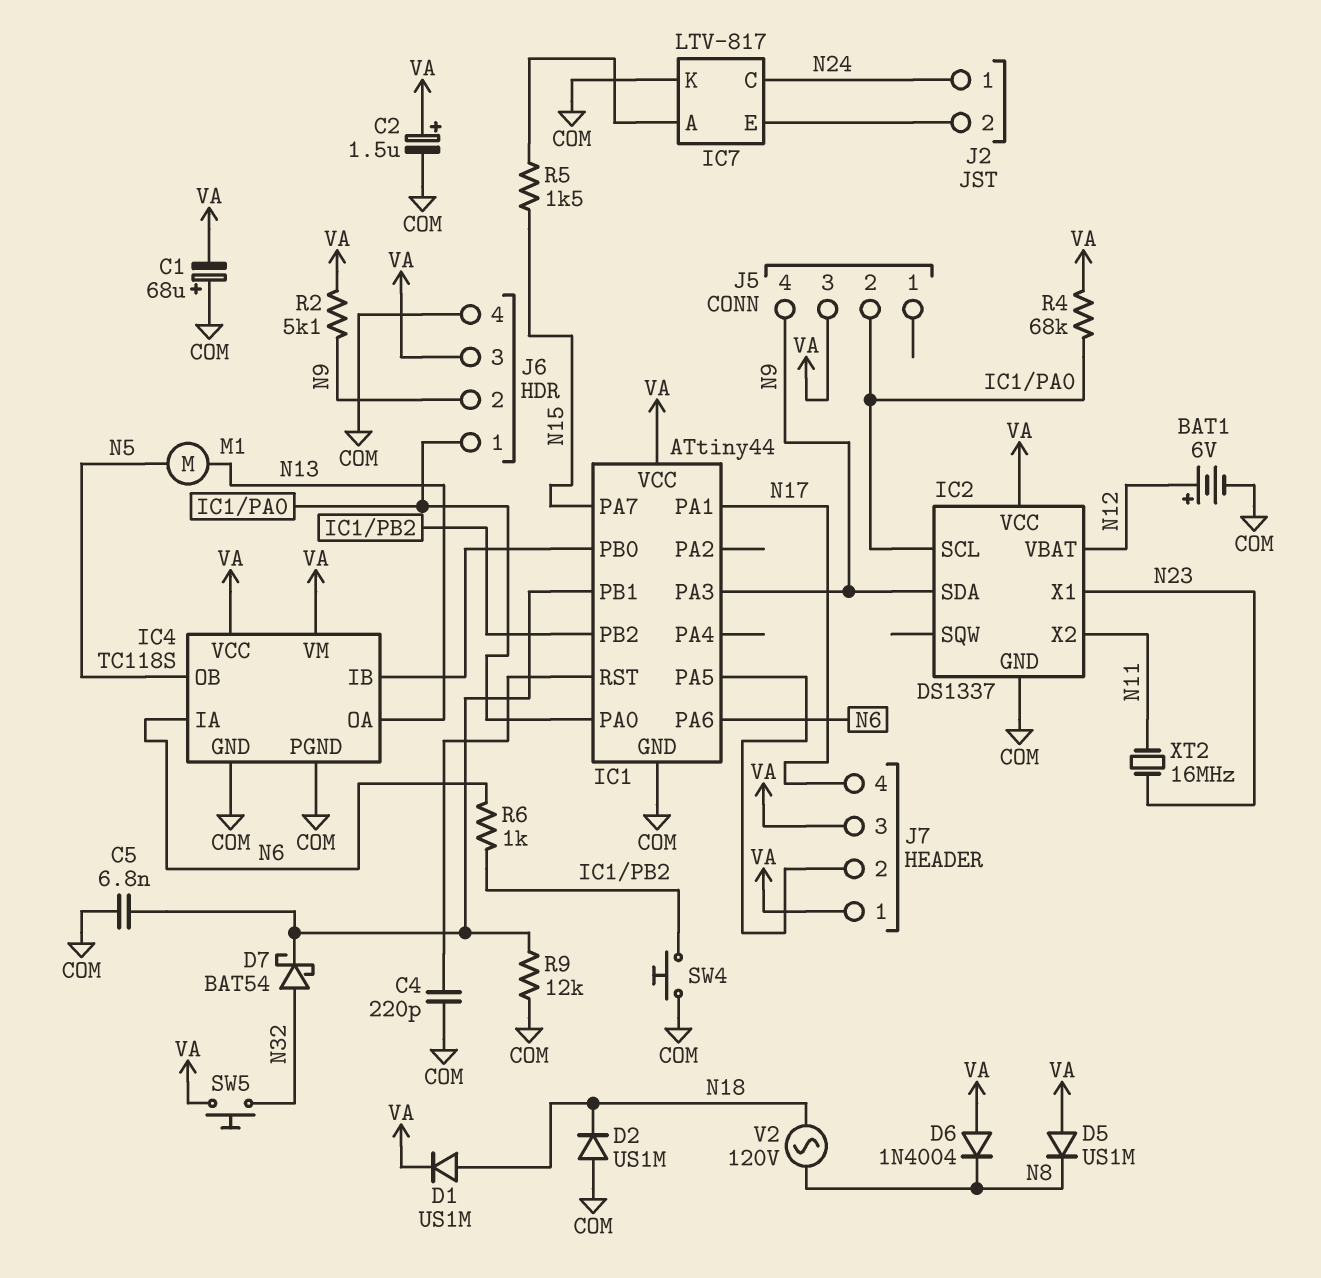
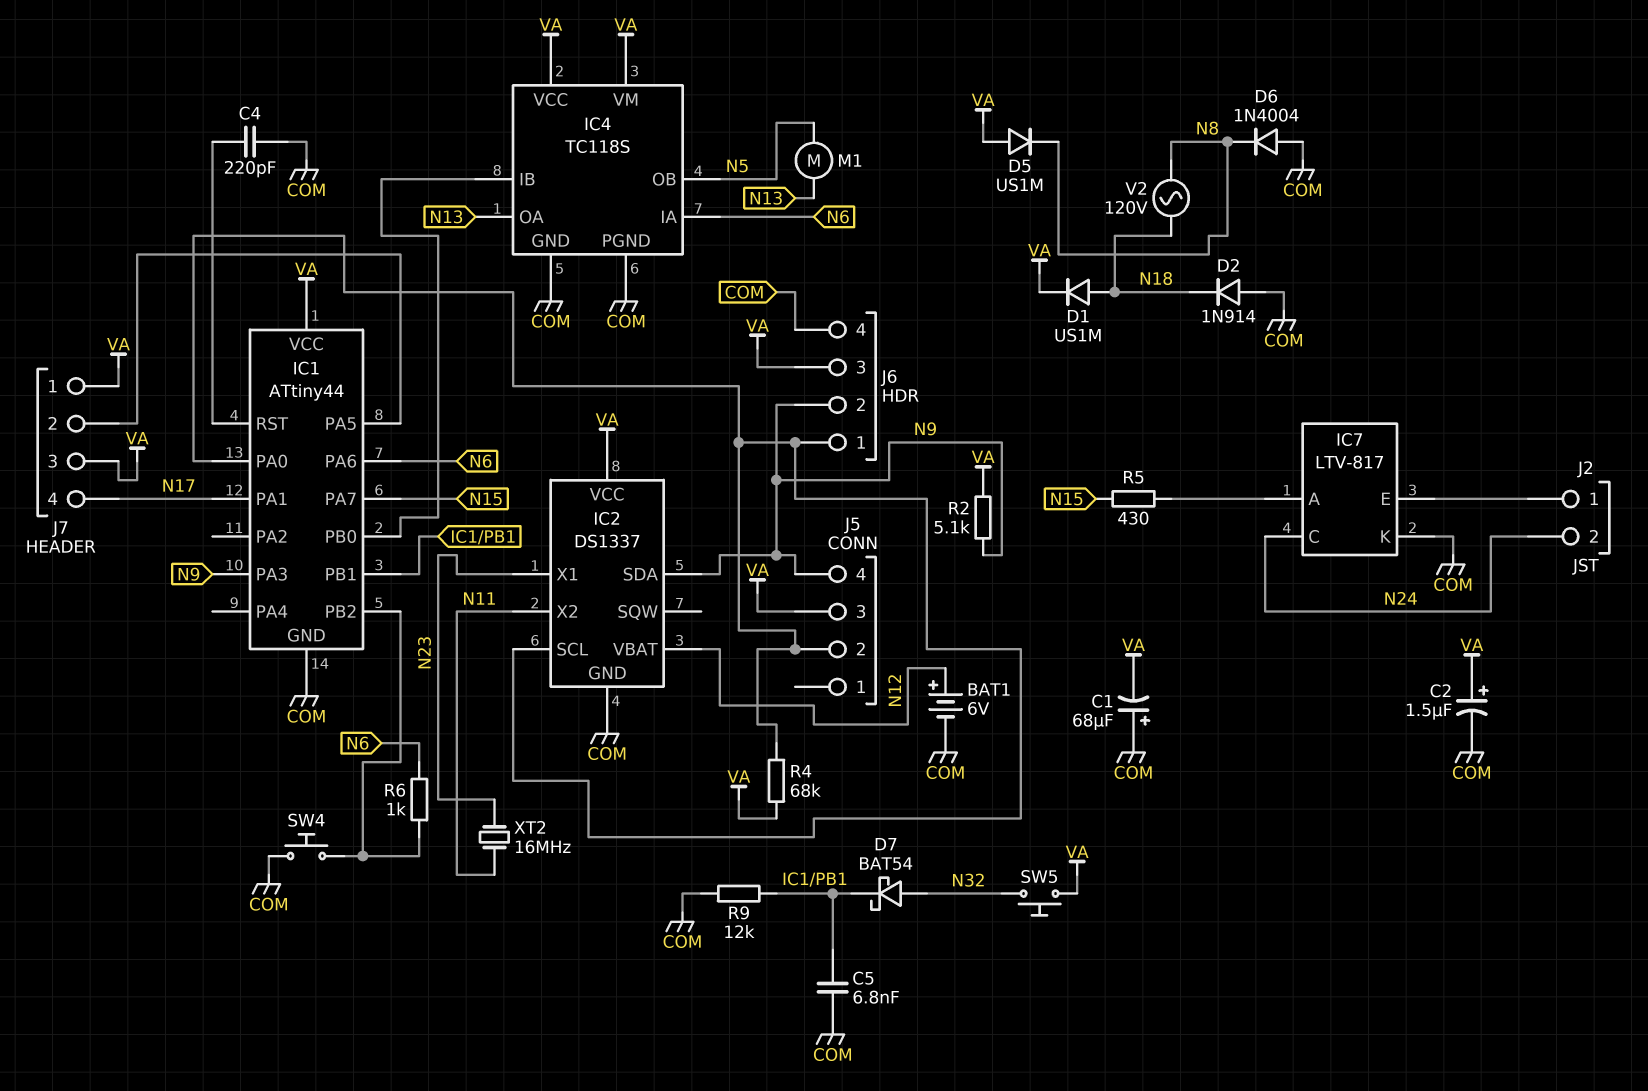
D2: diode US1M (A COM, K N18) -> diode 1N914 (A COM, K N18)
D6: diode 1N4004 (A VA, K N8) -> diode 1N4004 (A COM, K N8)
J2 pin 1: N24 -> IC7/E
J2 pin 2: IC7/E -> N24
R5: 1.5k (IC7/A, N15) -> 430 (IC7/A, N15)

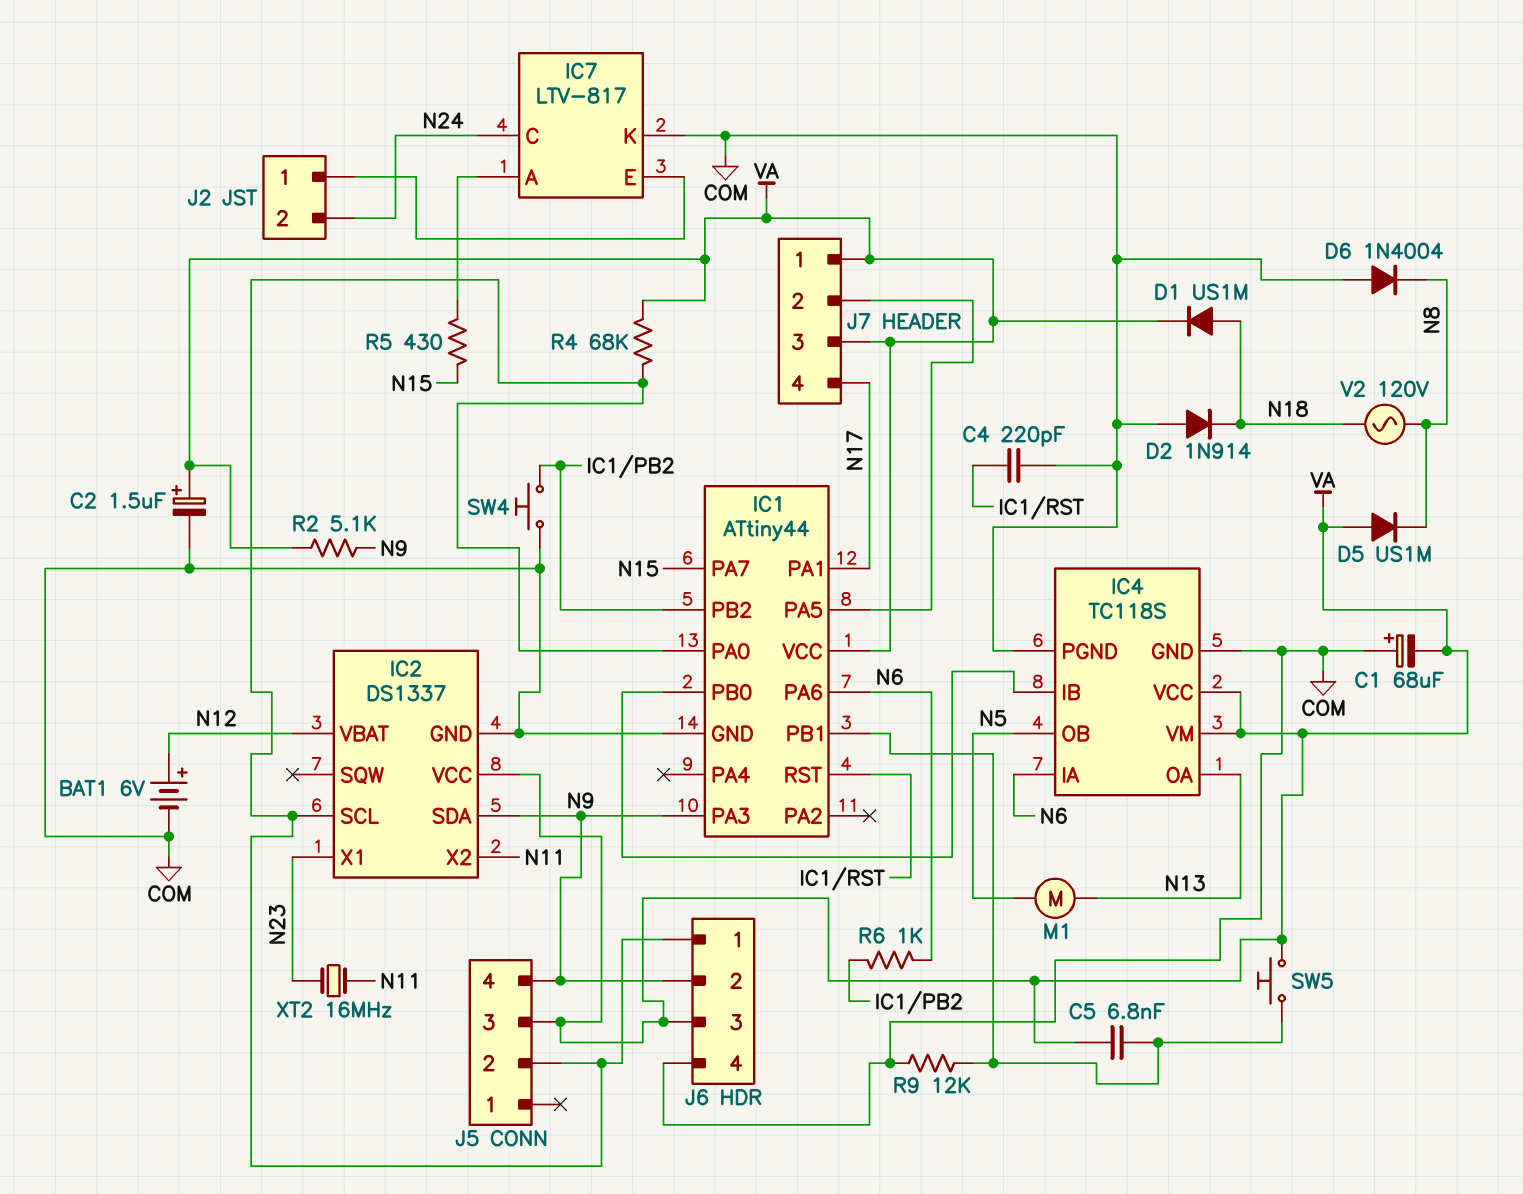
C5: 6.8nF (COM, IC1/PB1) -> 6.8nF (IC1/PB1, VA)
D7: schottky BAT54 (A N32, K IC1/PB1) -> none
SW5: button (N32, VA) -> button (IC1/PB1, VA)

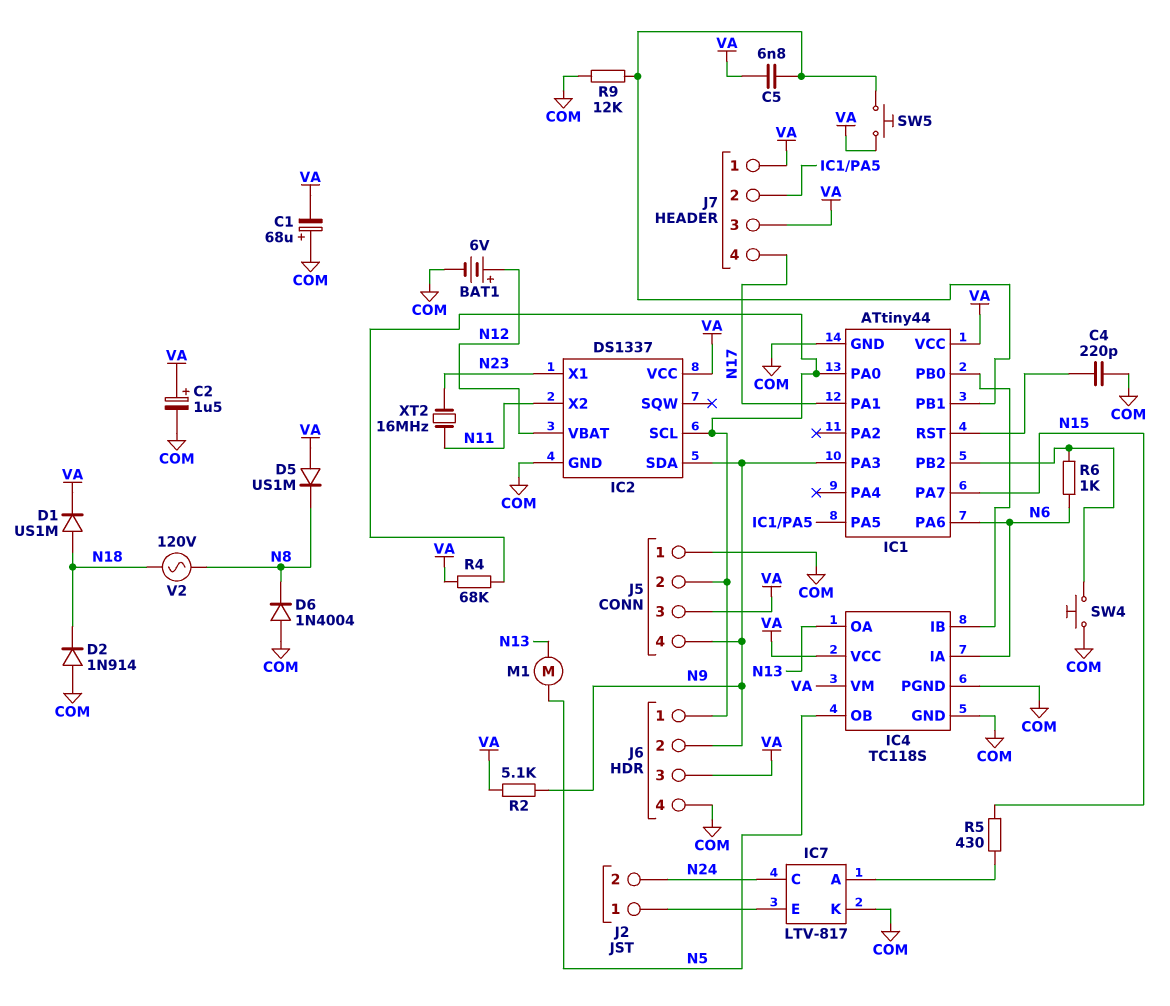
J5 pin 1: none -> COM

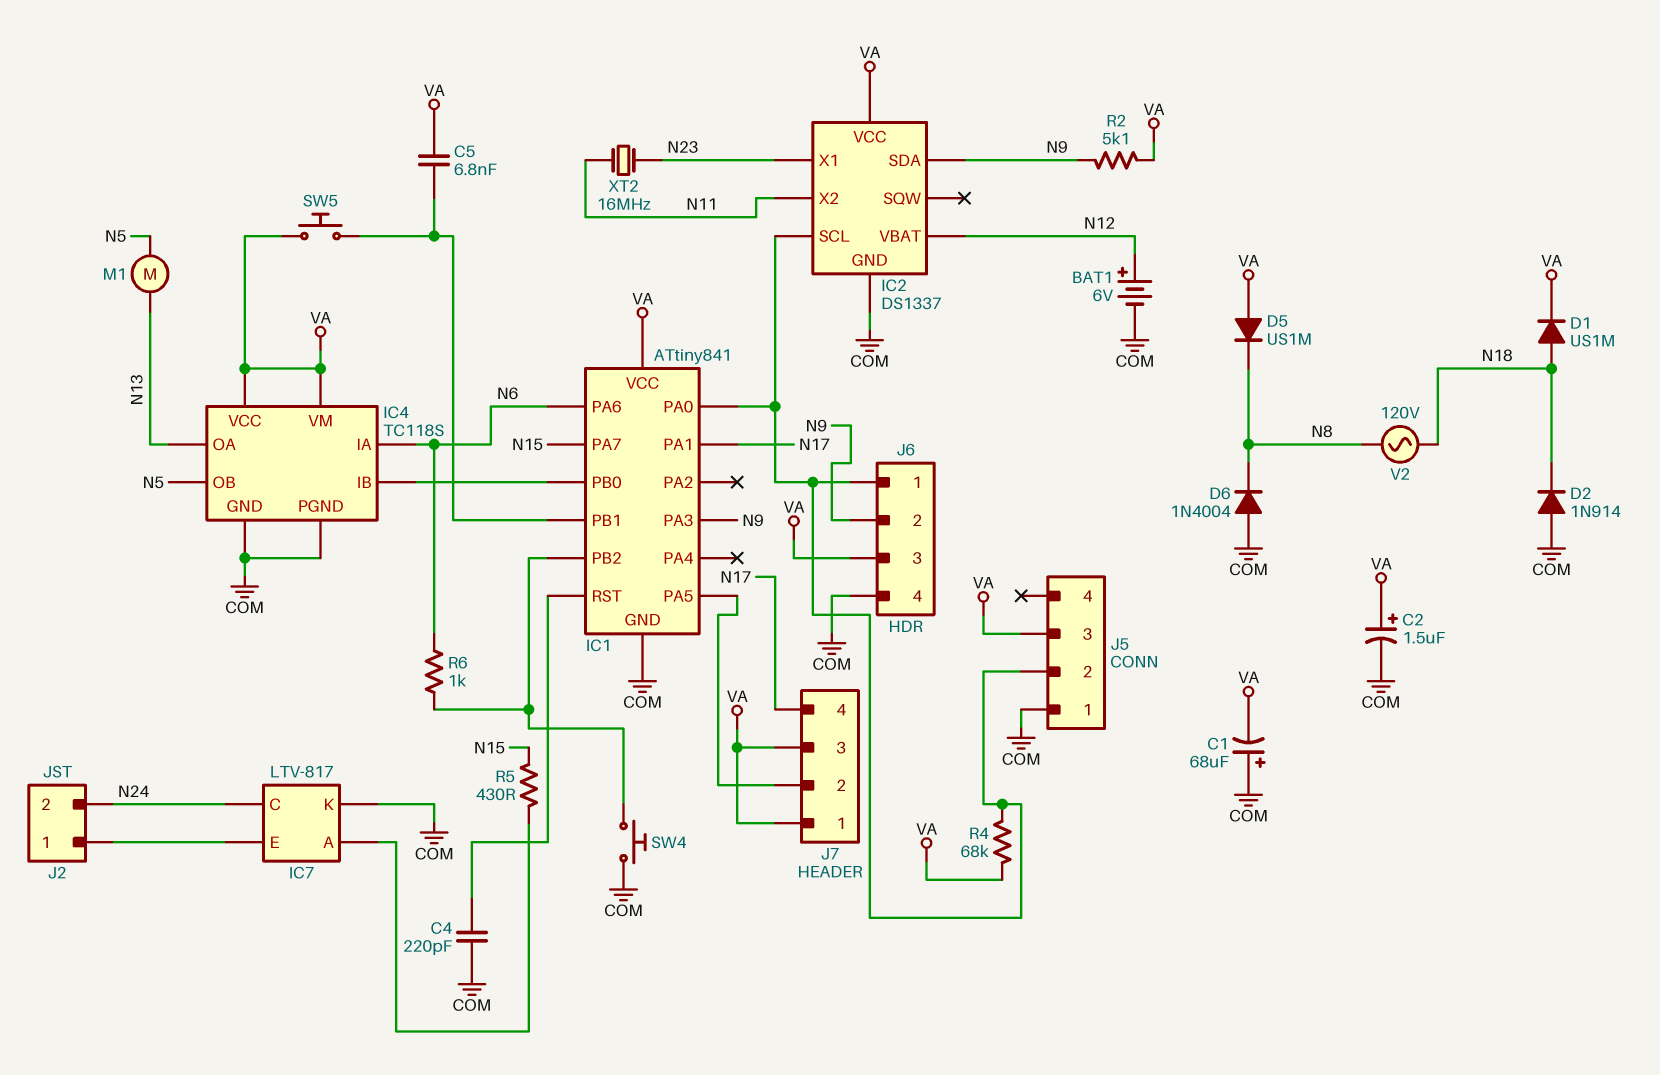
IC1: ATtiny44 -> ATtiny841
J5 pin 4: N9 -> none
R9: 12k (COM, IC1/PB1) -> none

